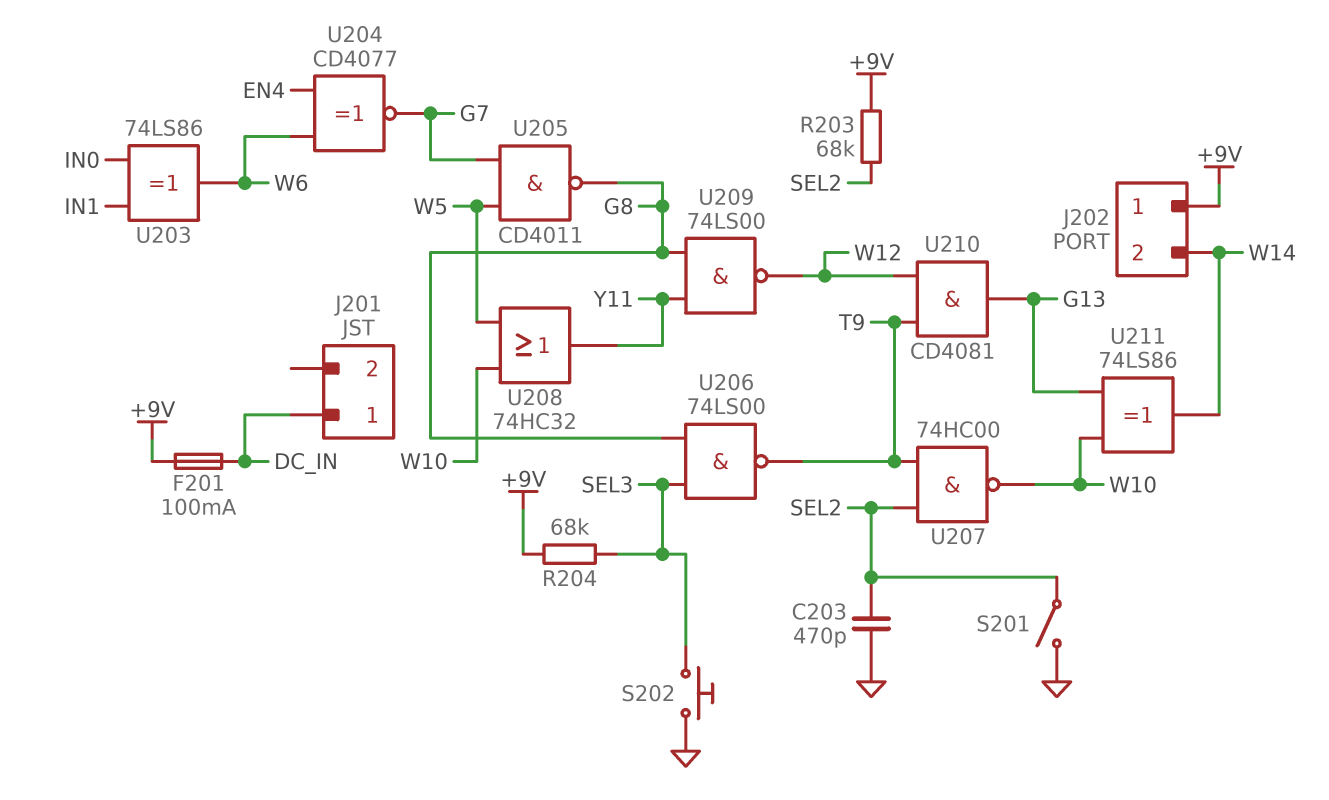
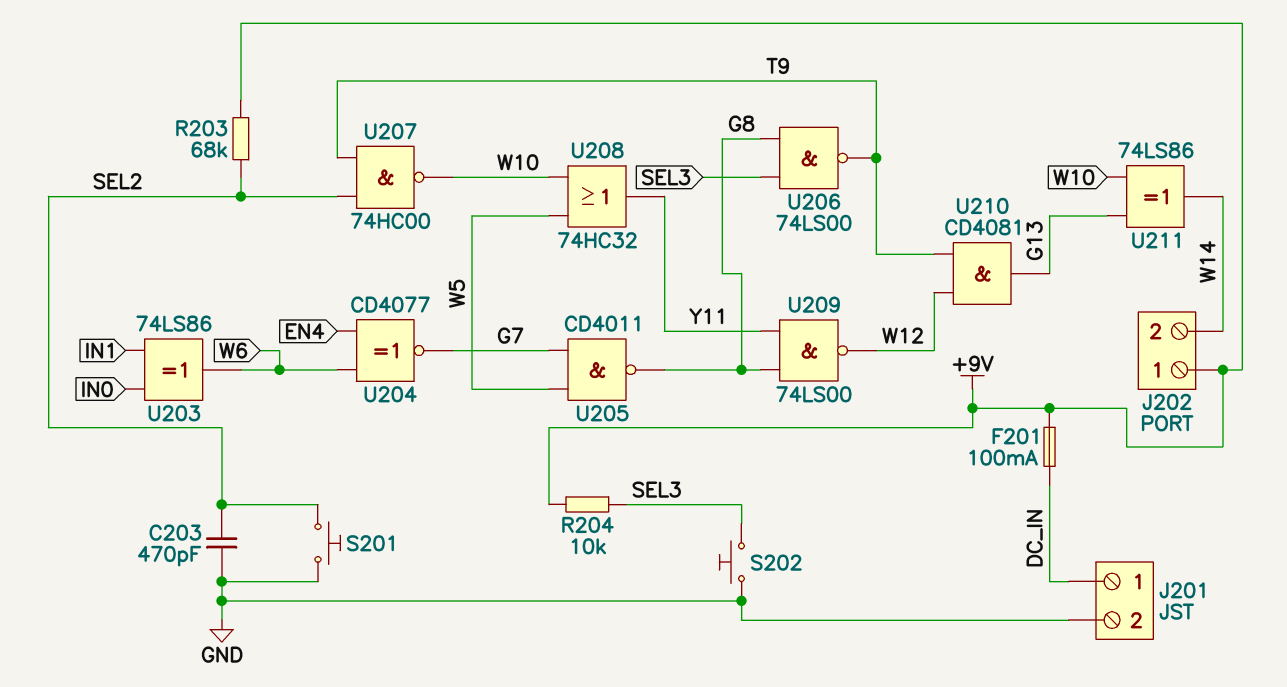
J201 pin 2: none -> GND
R204: 68k (+9V, SEL3) -> 10k (+9V, SEL3)
S201: switch (GND, SEL2) -> button (GND, SEL2)

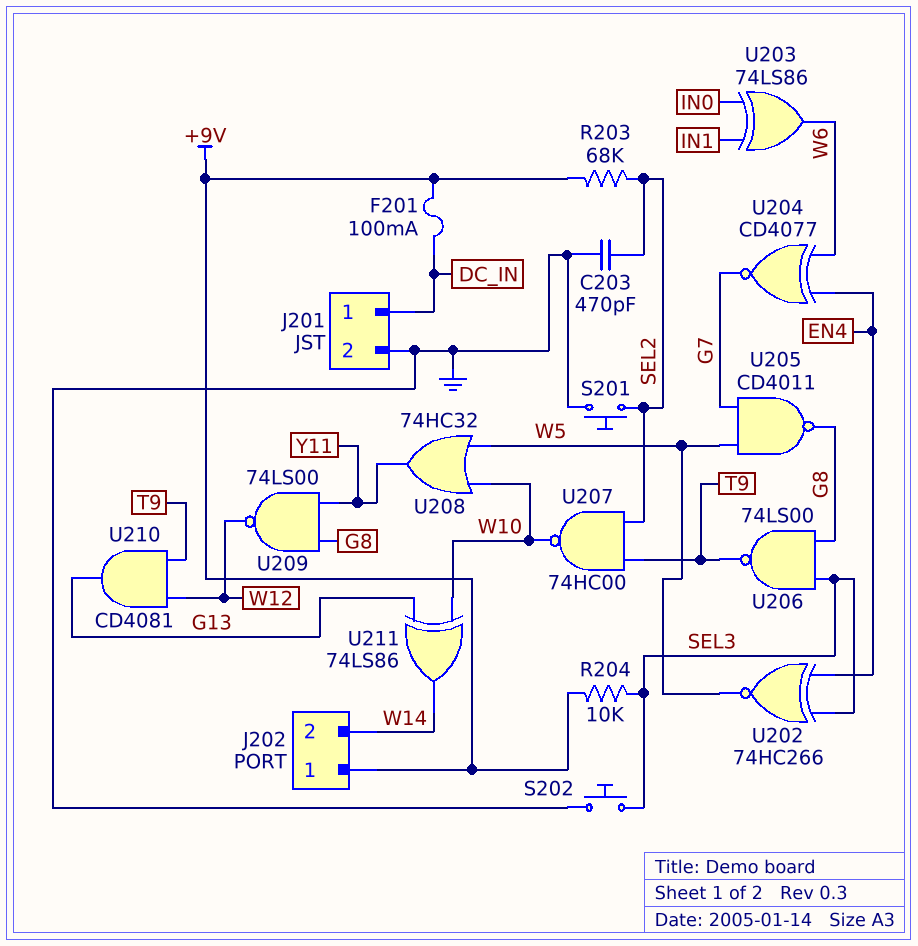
U202: none -> XNOR 74HC266 (in EN4, in SEL3, out W5)

